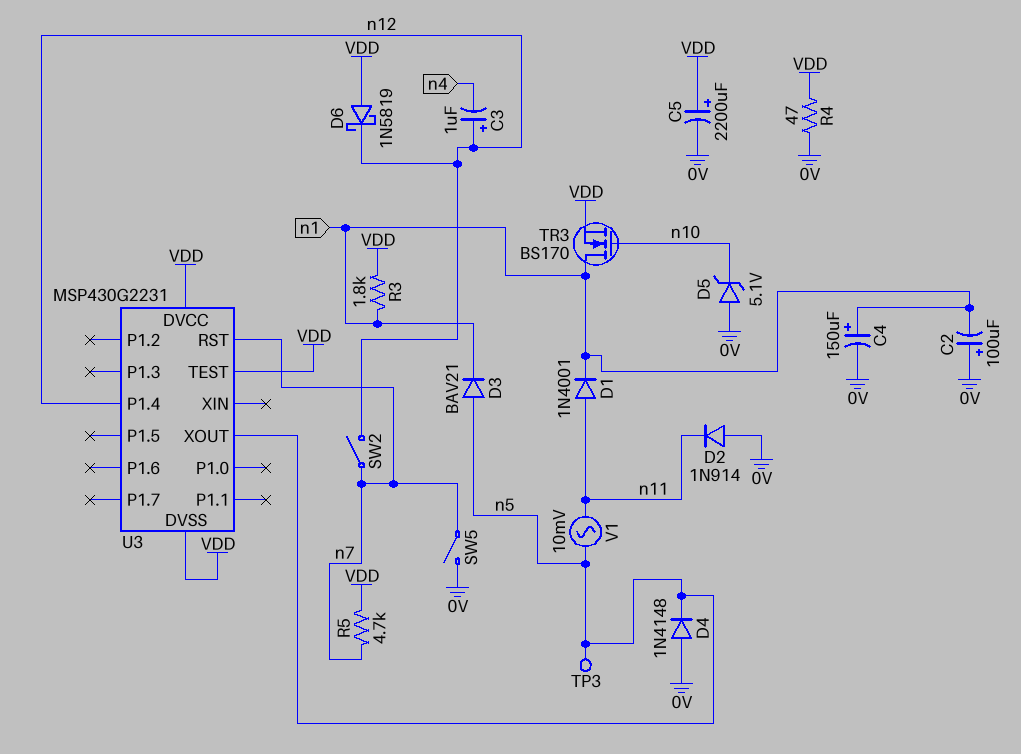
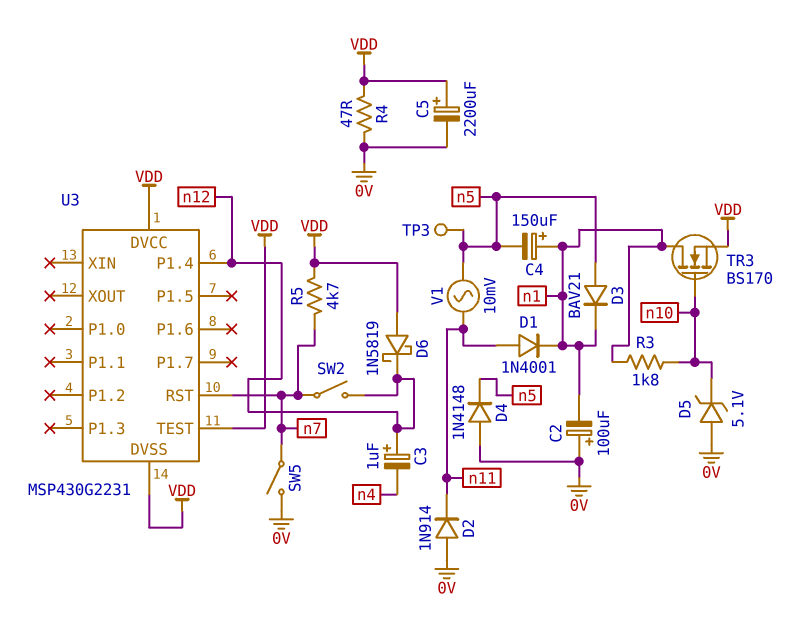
C4: 150uF (plus n1, minus 0V) -> 150uF (plus n1, minus n5)
R3: 1.8k (VDD, n1) -> 1.8k (n1, n10)
U3 pin XOUT: n5 -> none

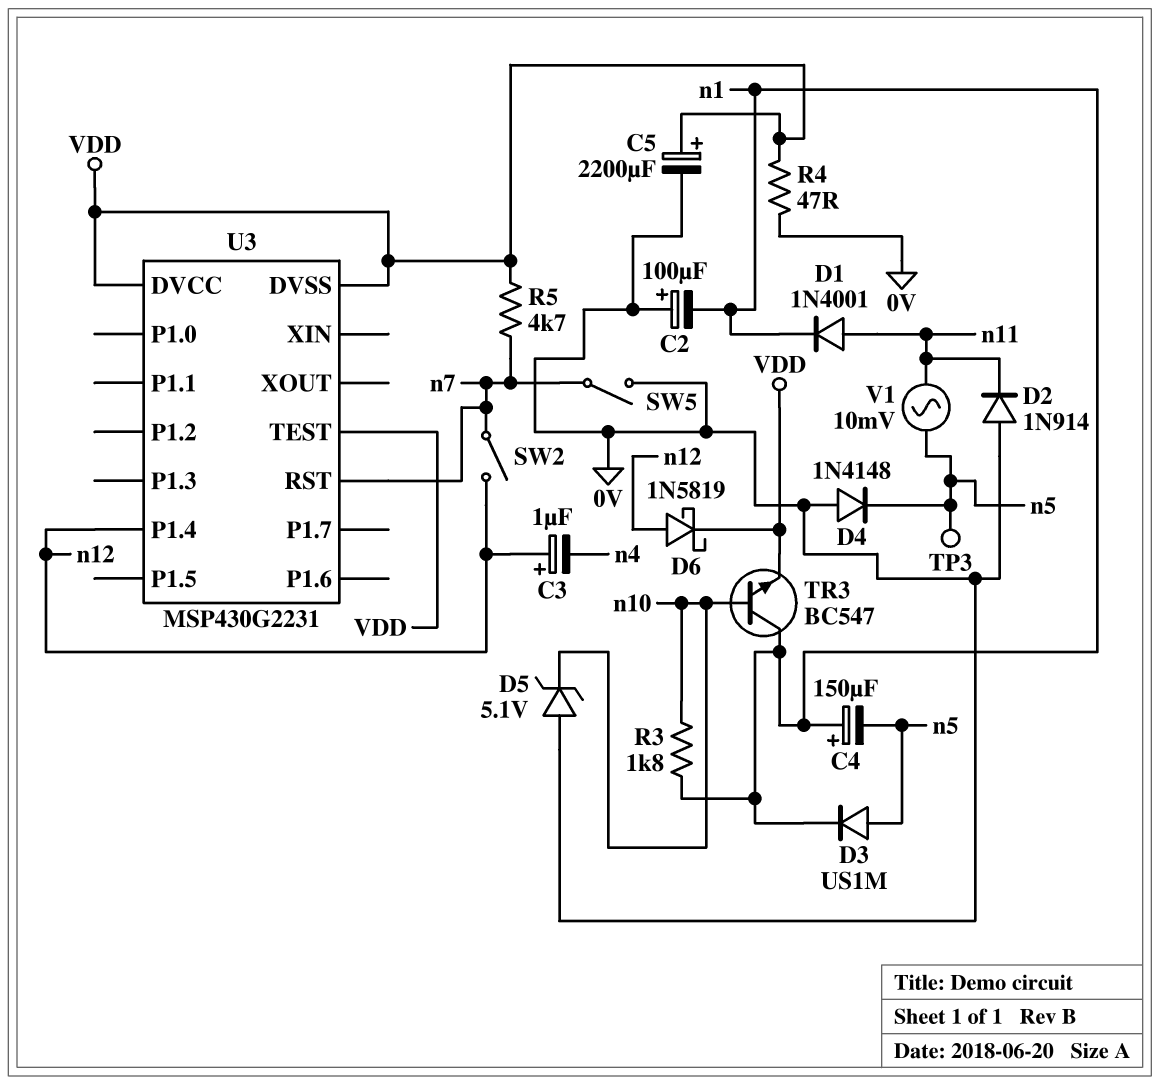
D3: diode BAV21 (A n5, K n1) -> diode US1M (A n5, K n1)
D6: schottky 1N5819 (A VDD, K n12) -> schottky 1N5819 (A n12, K VDD)
TR3: NMOS BS170 (G n10, D n1, S VDD) -> NPN BC547 (B n10, C n1, E VDD)

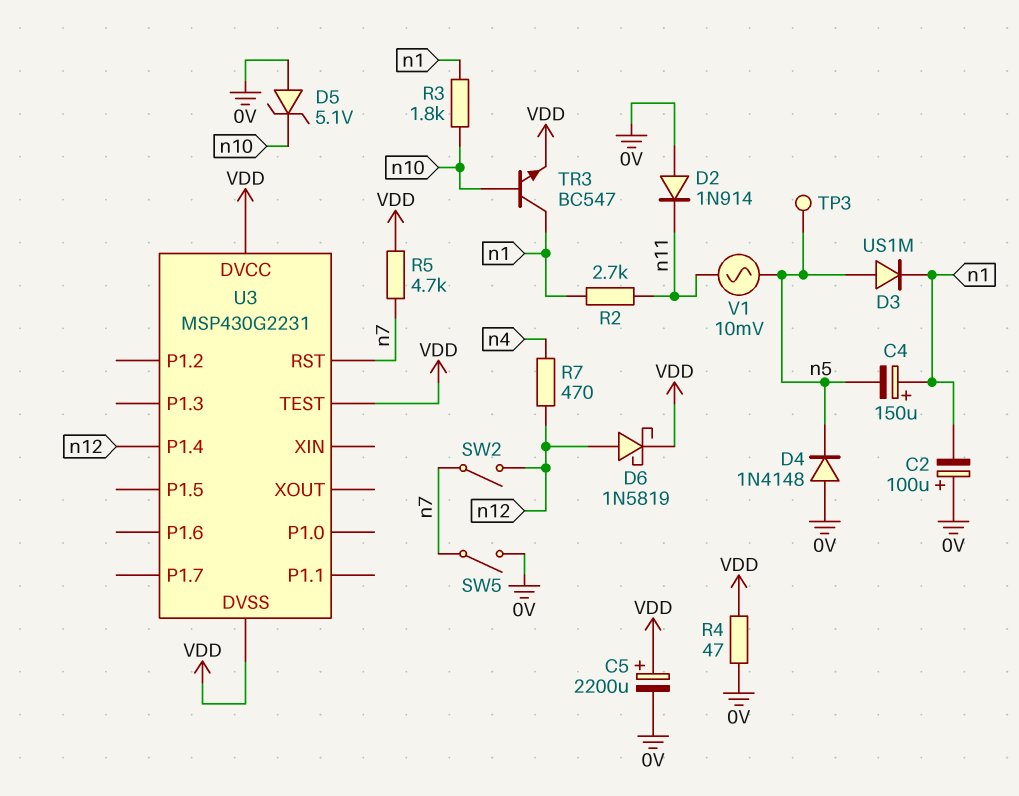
C3: 1uF (plus n12, minus n4) -> none
D1: diode 1N4001 (A n11, K n1) -> none
R2: none -> 2.7k (n1, n11)
R7: none -> 470 (n4, n12)

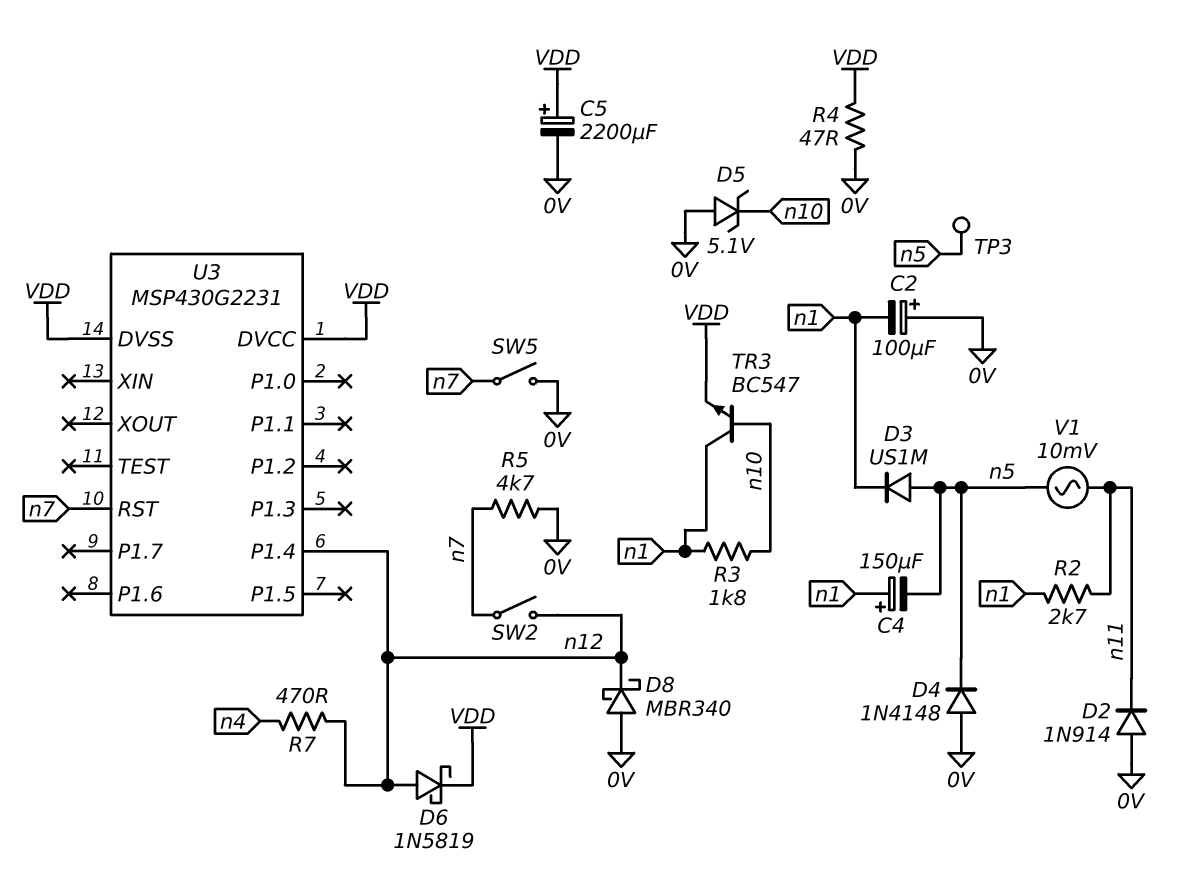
D8: none -> schottky MBR340 (A 0V, K n12)
R5: 4.7k (VDD, n7) -> 4.7k (0V, n7)
U3 pin TEST: VDD -> none

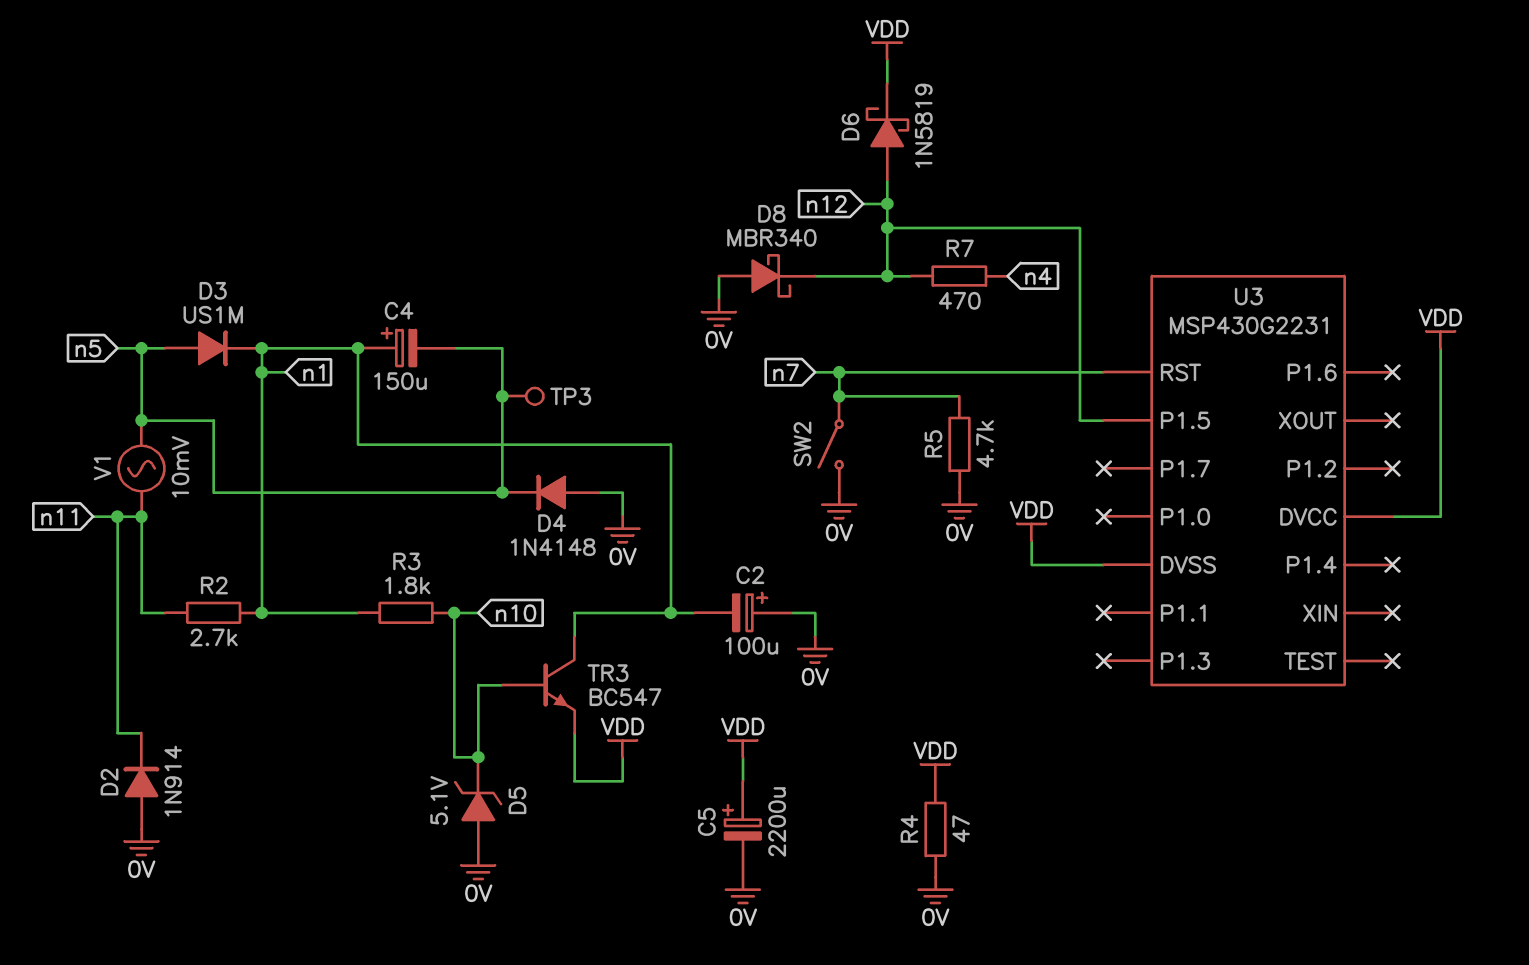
SW2: switch (n7, n12) -> switch (0V, n7)
SW5: switch (0V, n7) -> none
U3 pin P1.4: n12 -> none
U3 pin P1.5: none -> n12

